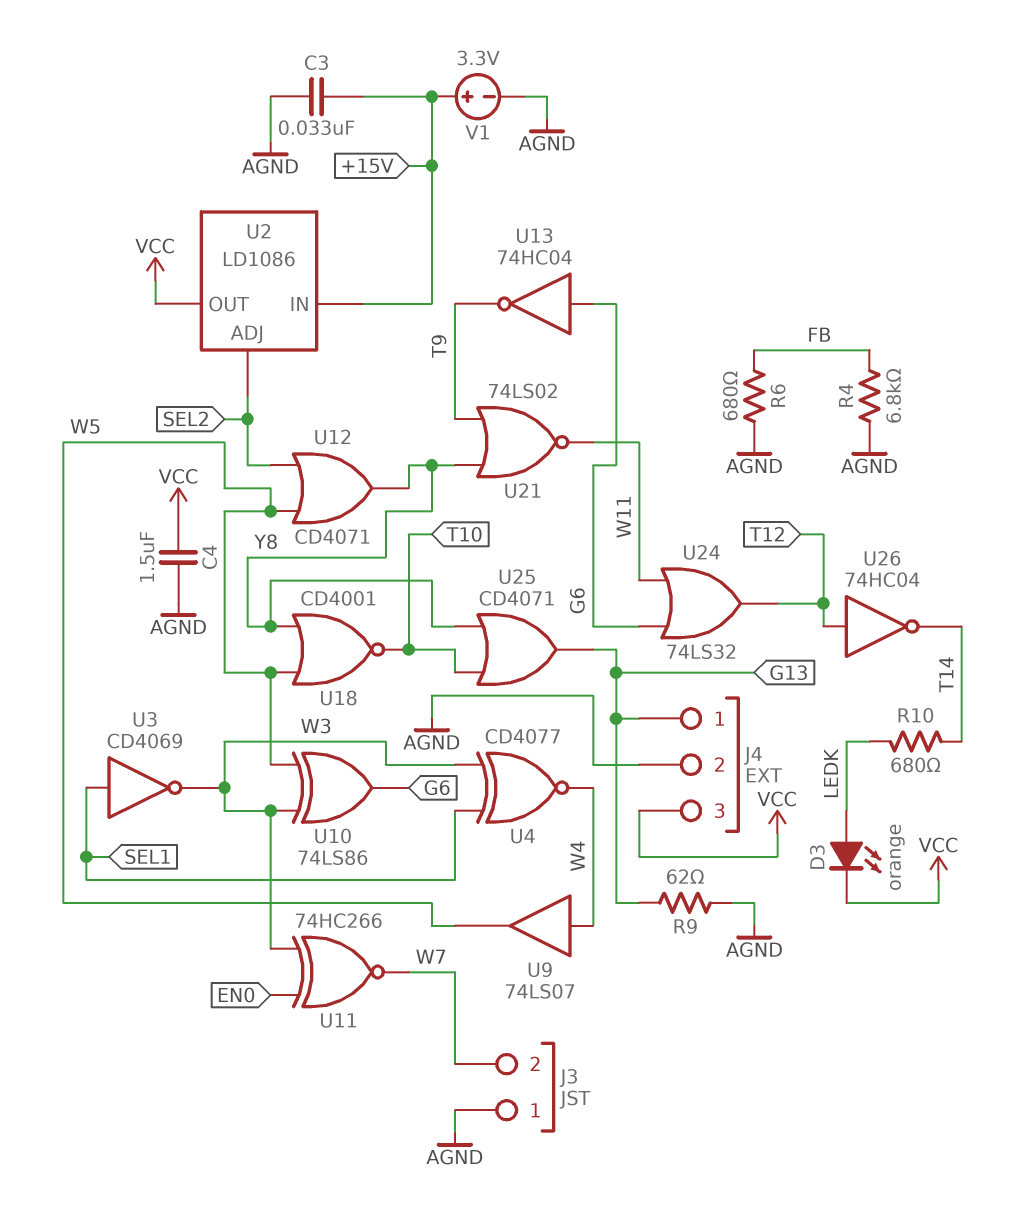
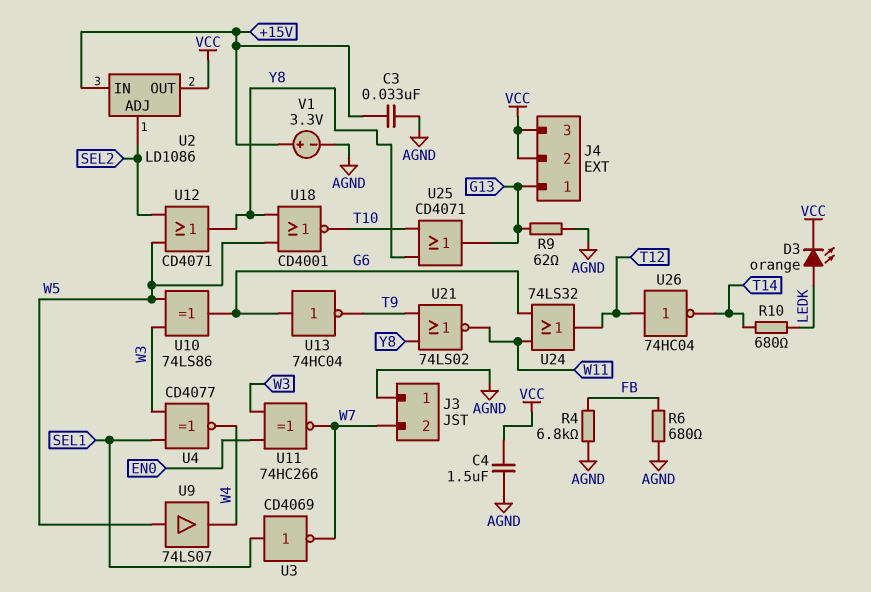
J4 pin 2: AGND -> VCC
U3: NOT CD4069 (in SEL1, out W3) -> NOT CD4069 (in SEL1, out W7)
U9: buffer 74LS07 (in W4, out W5) -> buffer 74LS07 (in W5, out W4)

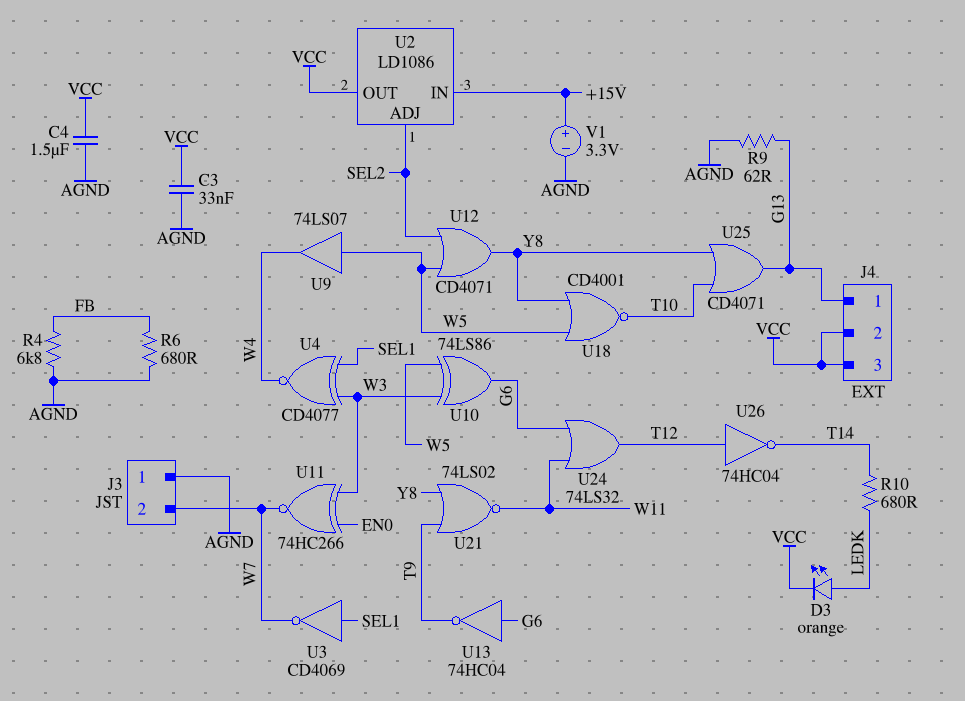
C3: 33nF (+15V, AGND) -> 33nF (AGND, VCC)

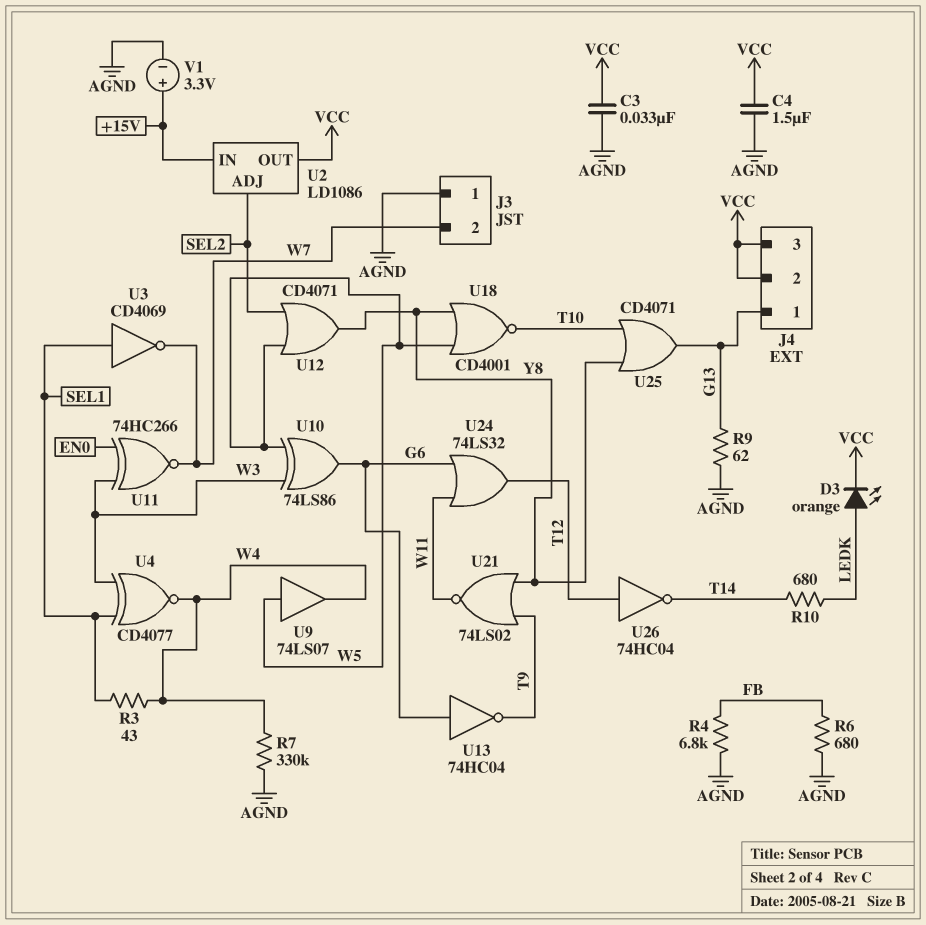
R3: none -> 43 (SEL1, W4)
R7: none -> 330k (AGND, W4)

